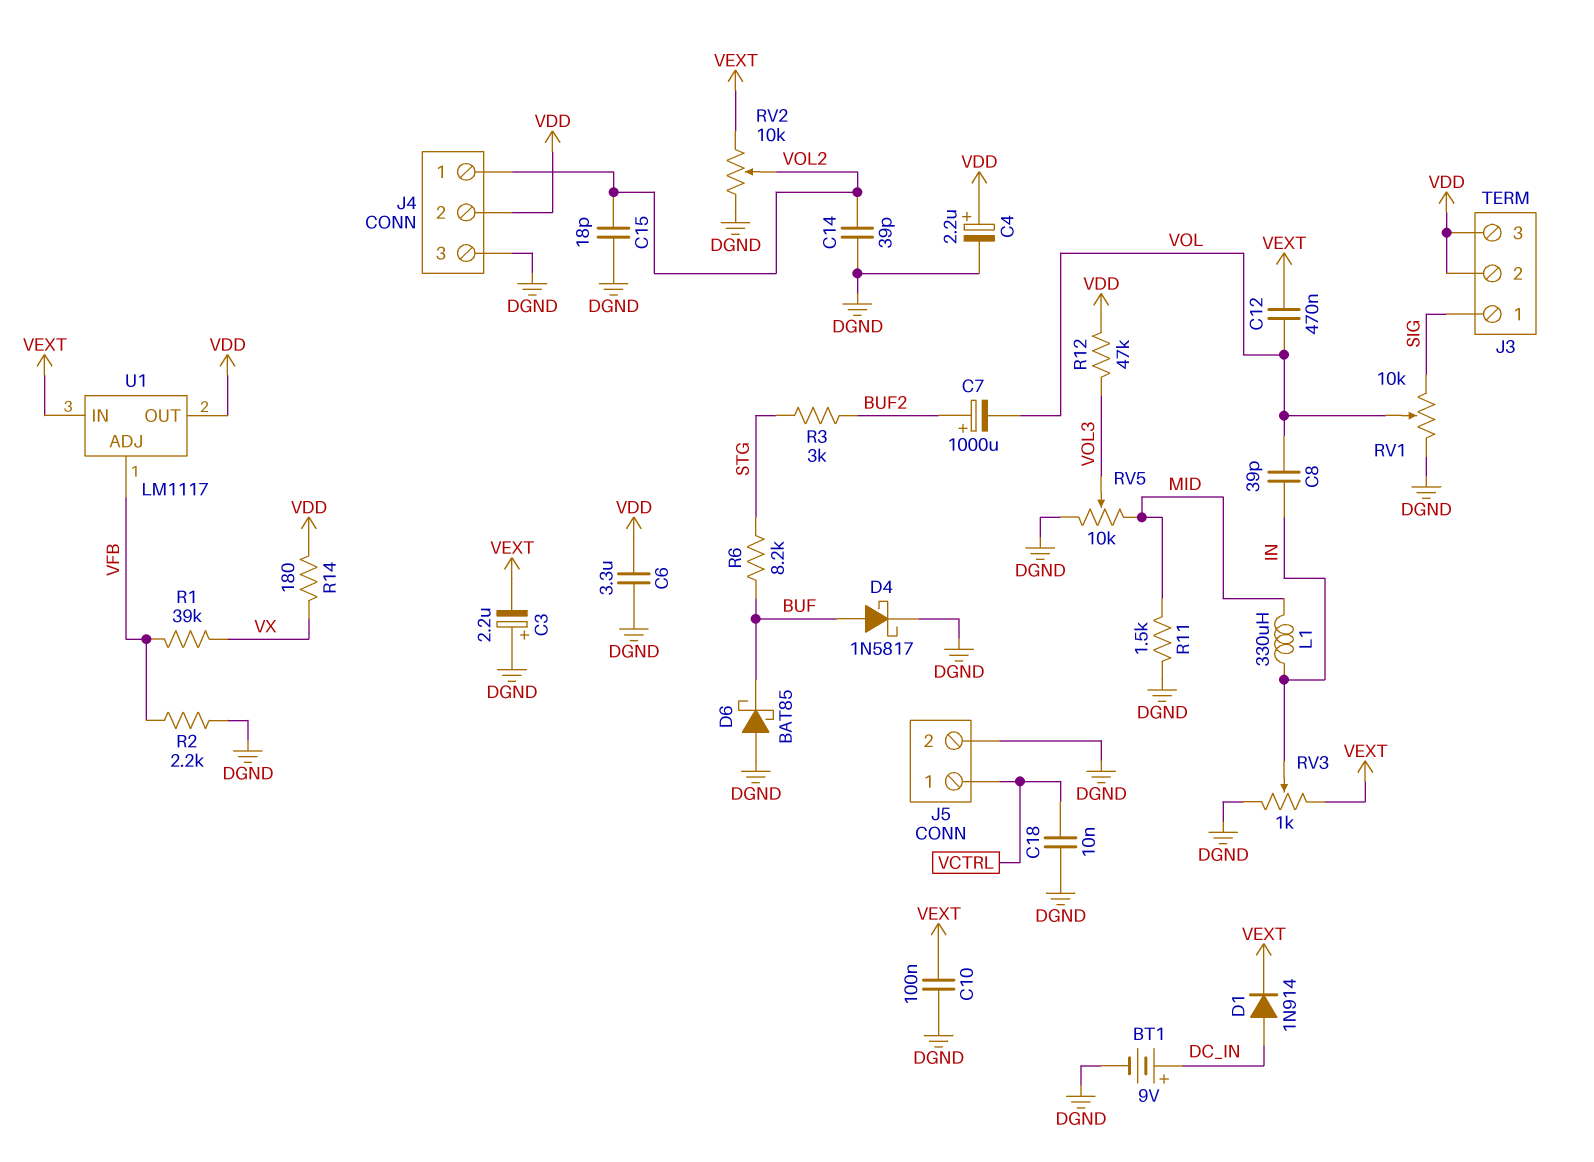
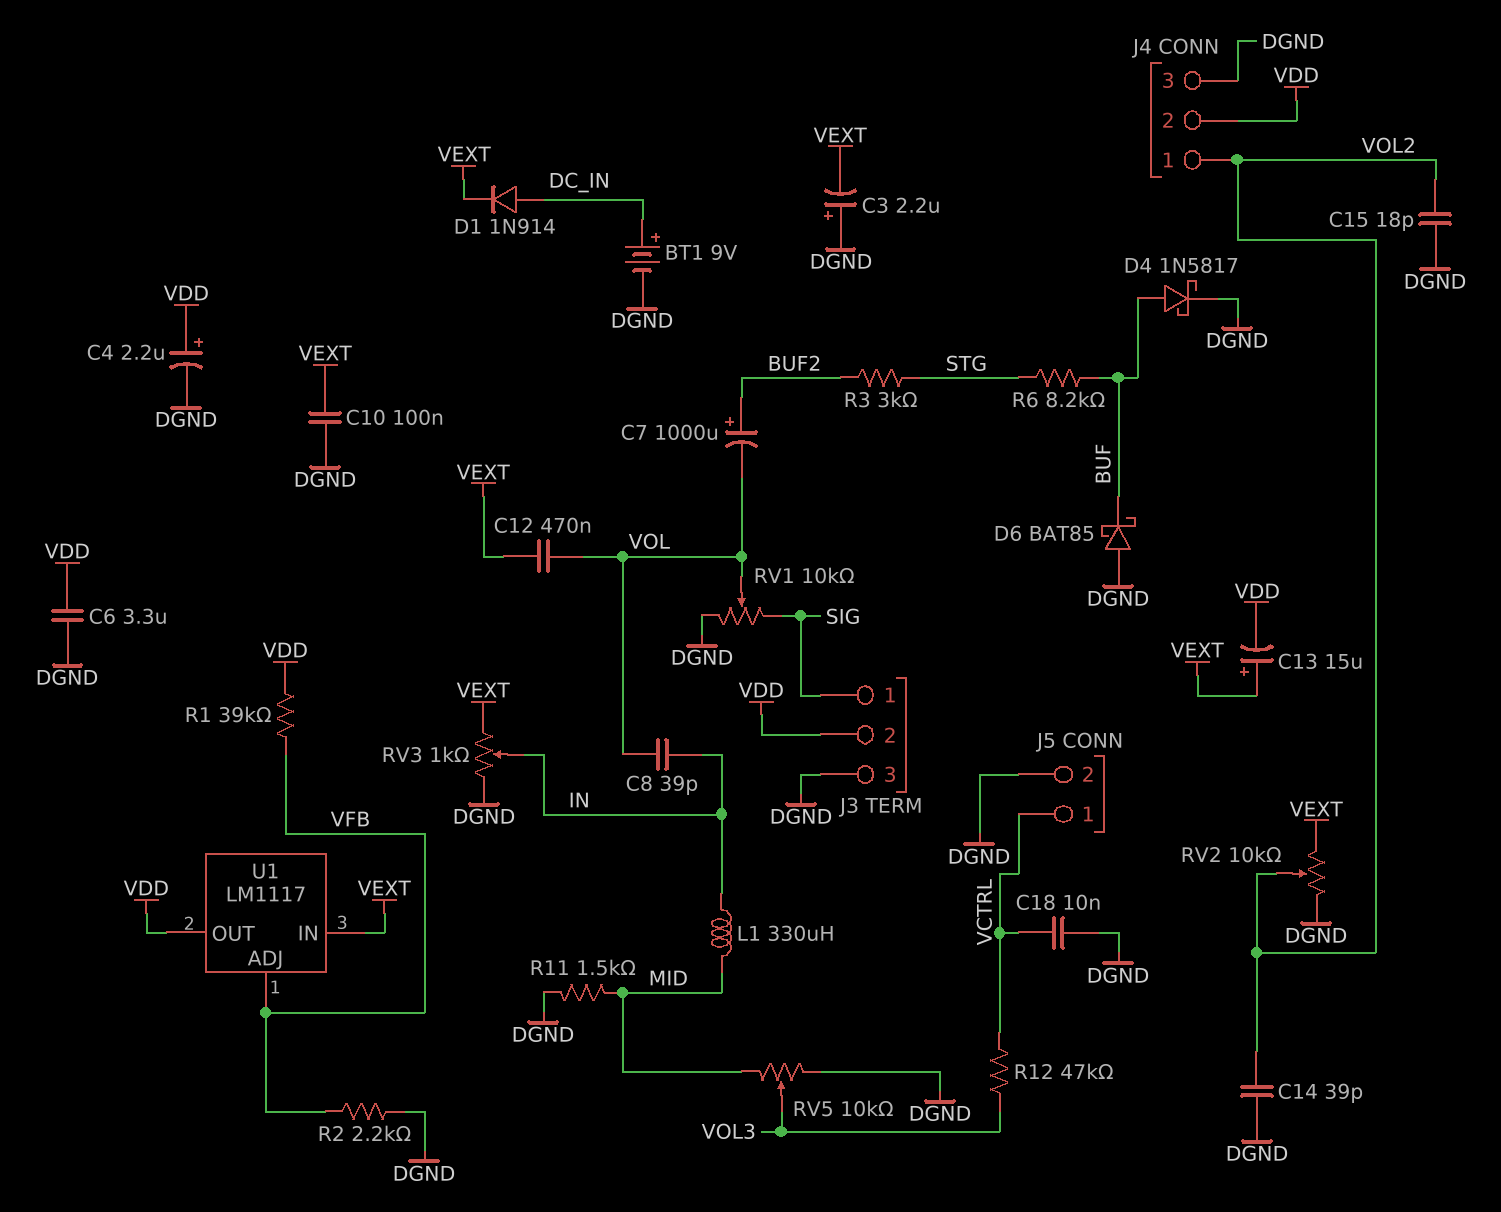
C13: none -> 15uF (plus VEXT, minus VDD)
J3 pin 3: VDD -> DGND
R1: 39k (VFB, VX) -> 39k (VDD, VFB)
R12: 47k (VDD, VOL3) -> 47k (VCTRL, VOL3)
R14: 180 (VDD, VX) -> none

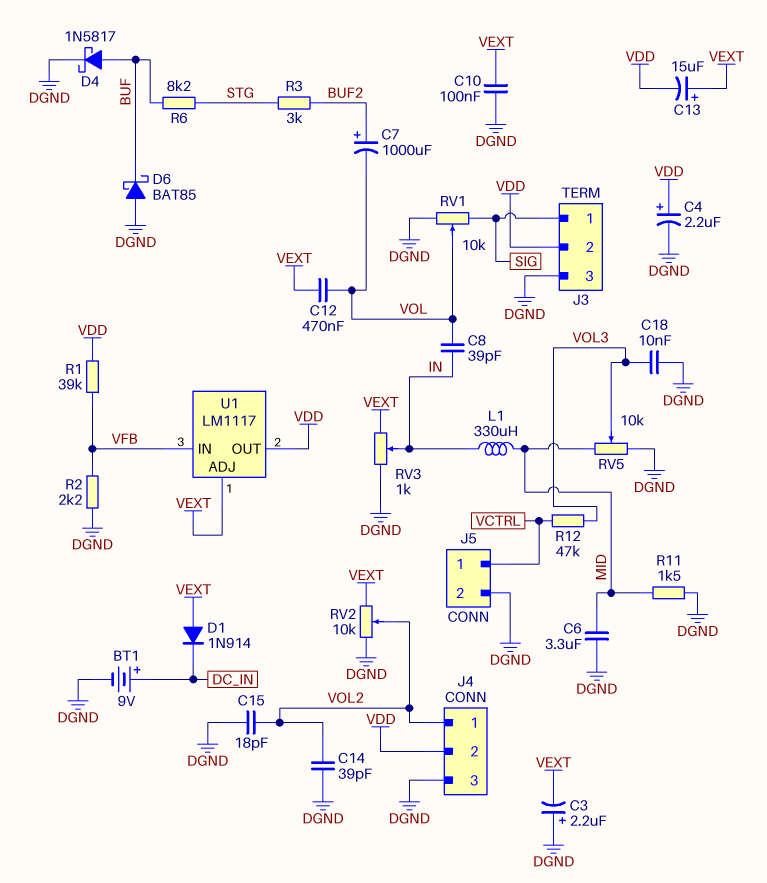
C6: 3.3uF (DGND, VDD) -> 3.3uF (DGND, MID)
C18: 10nF (DGND, VCTRL) -> 10nF (DGND, VOL3)
D1: diode 1N914 (A DC_IN, K VEXT) -> diode 1N914 (A VEXT, K DC_IN)
U1 pin ADJ: VFB -> VEXT
U1 pin IN: VEXT -> VFB

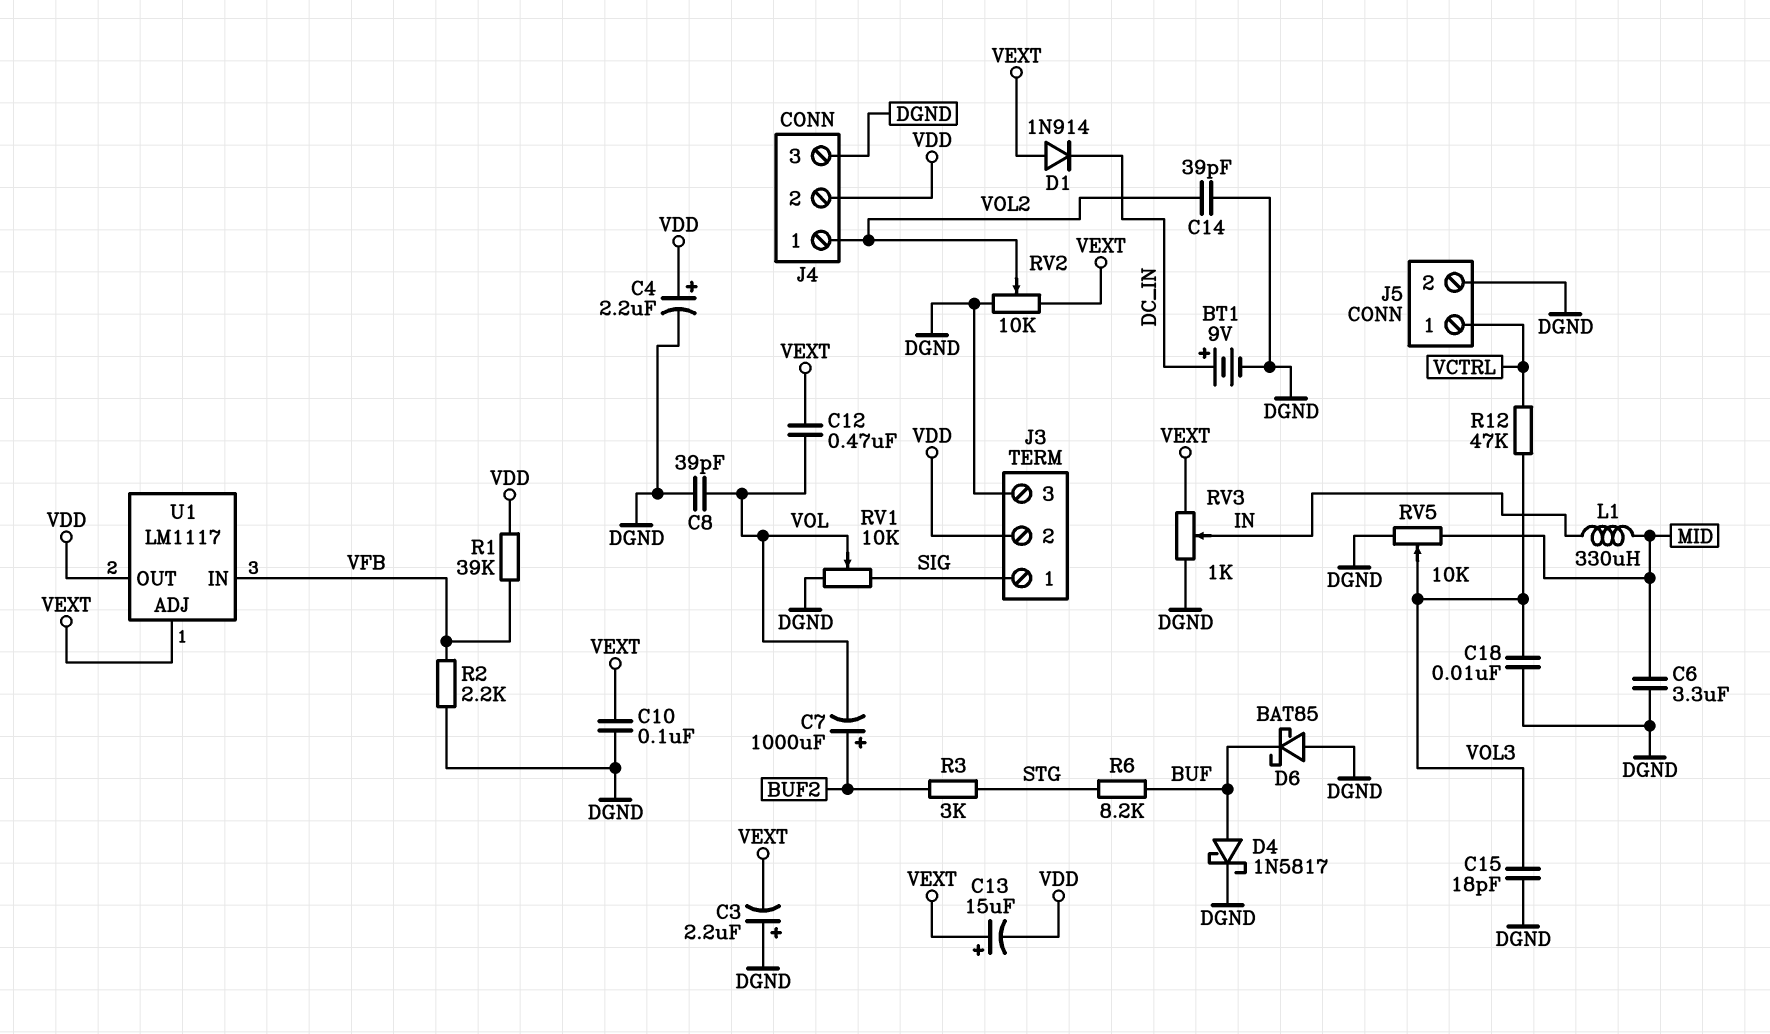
C8: 39pF (IN, VOL) -> 39pF (DGND, VOL)
C15: 18pF (DGND, VOL2) -> 18pF (DGND, VOL3)
R11: 1.5k (DGND, MID) -> none

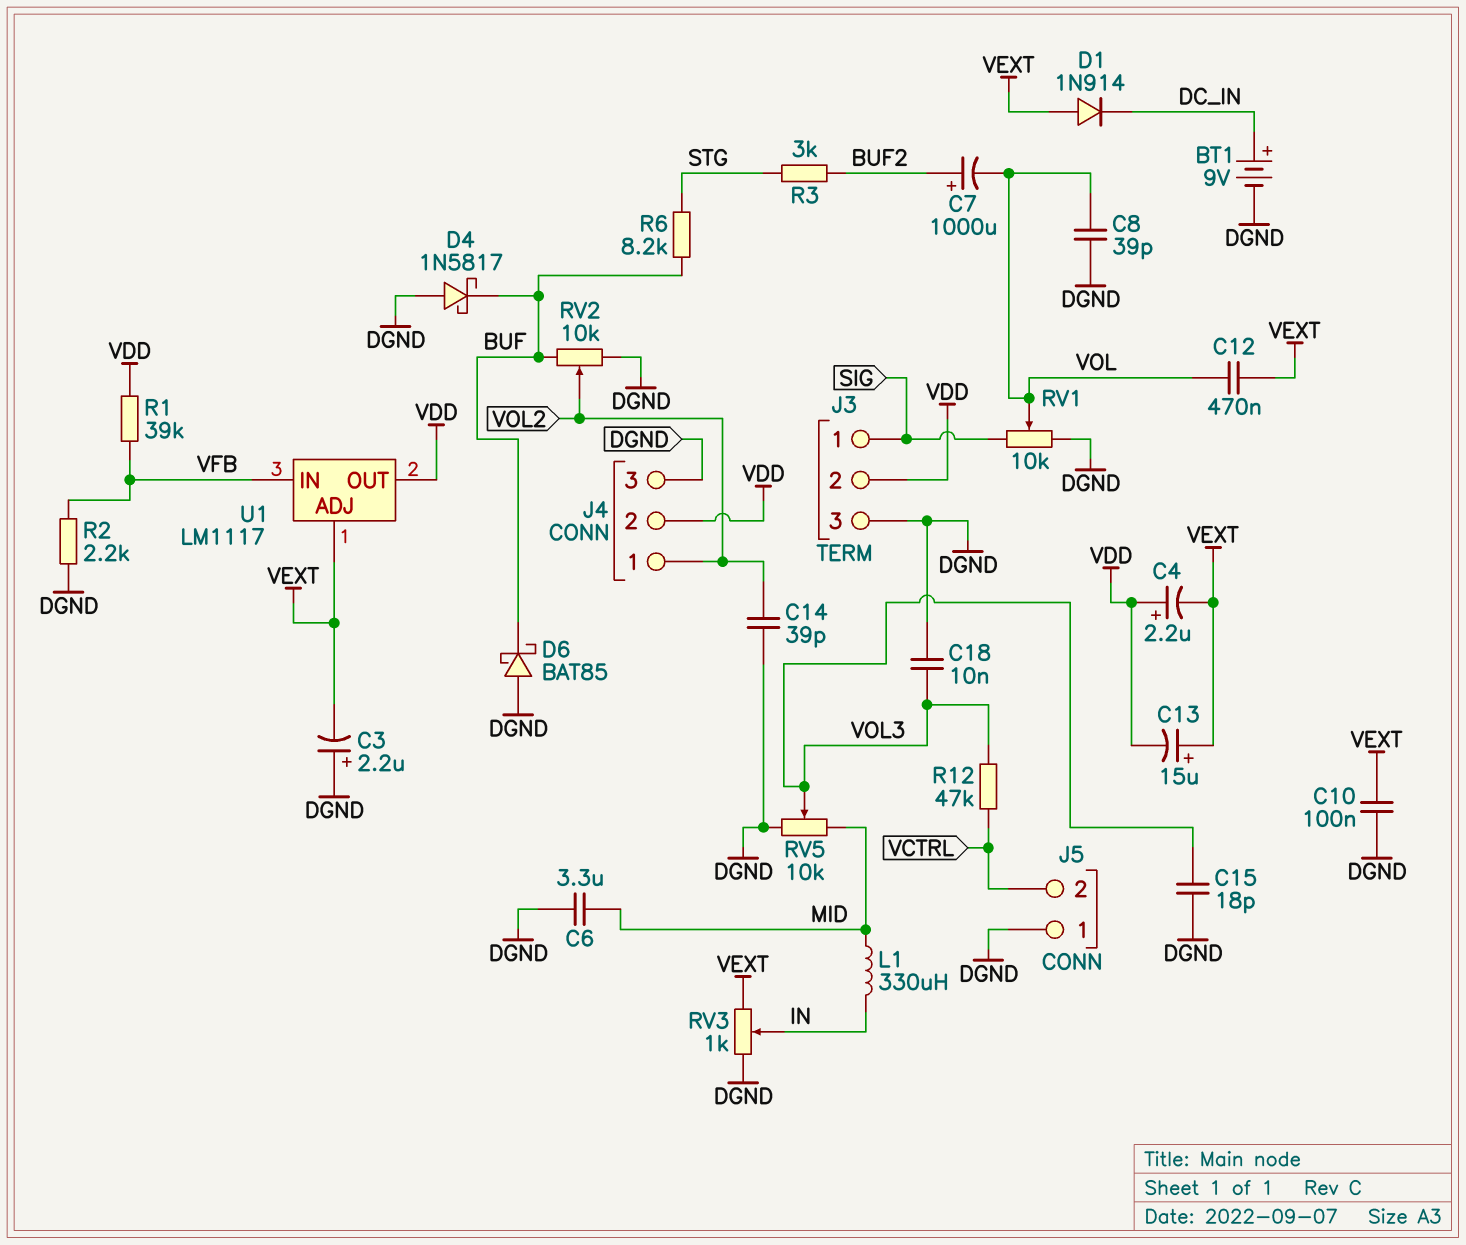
C4: 2.2uF (plus VDD, minus DGND) -> 2.2uF (plus VDD, minus VEXT)
D4: schottky 1N5817 (A BUF, K DGND) -> schottky 1N5817 (A DGND, K BUF)
J5 pin 1: VCTRL -> DGND
J5 pin 2: DGND -> VCTRL
RV2: 10k (DGND, VEXT, wiper VOL2) -> 10k (BUF, DGND, wiper VOL2)

